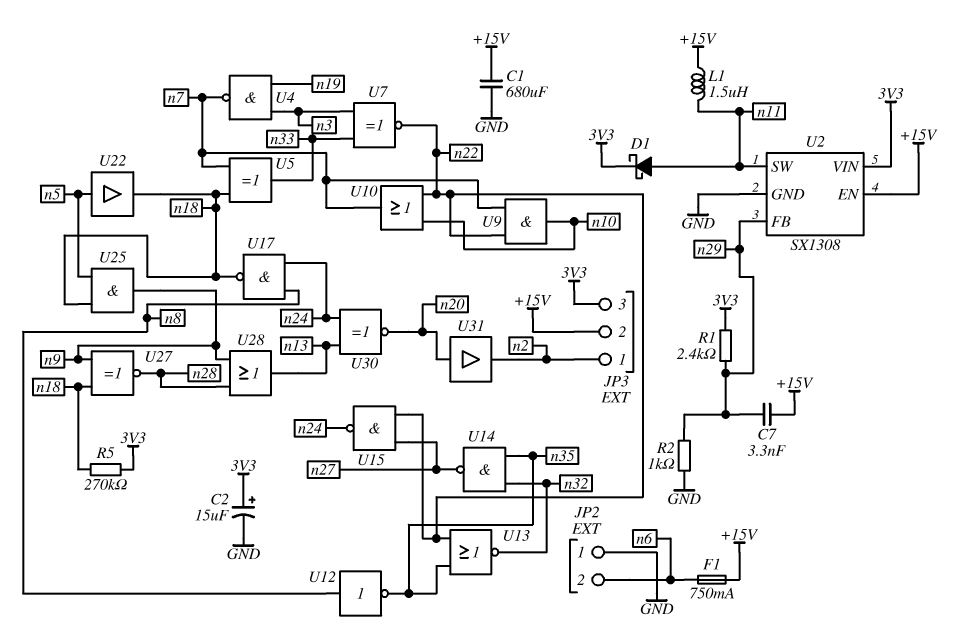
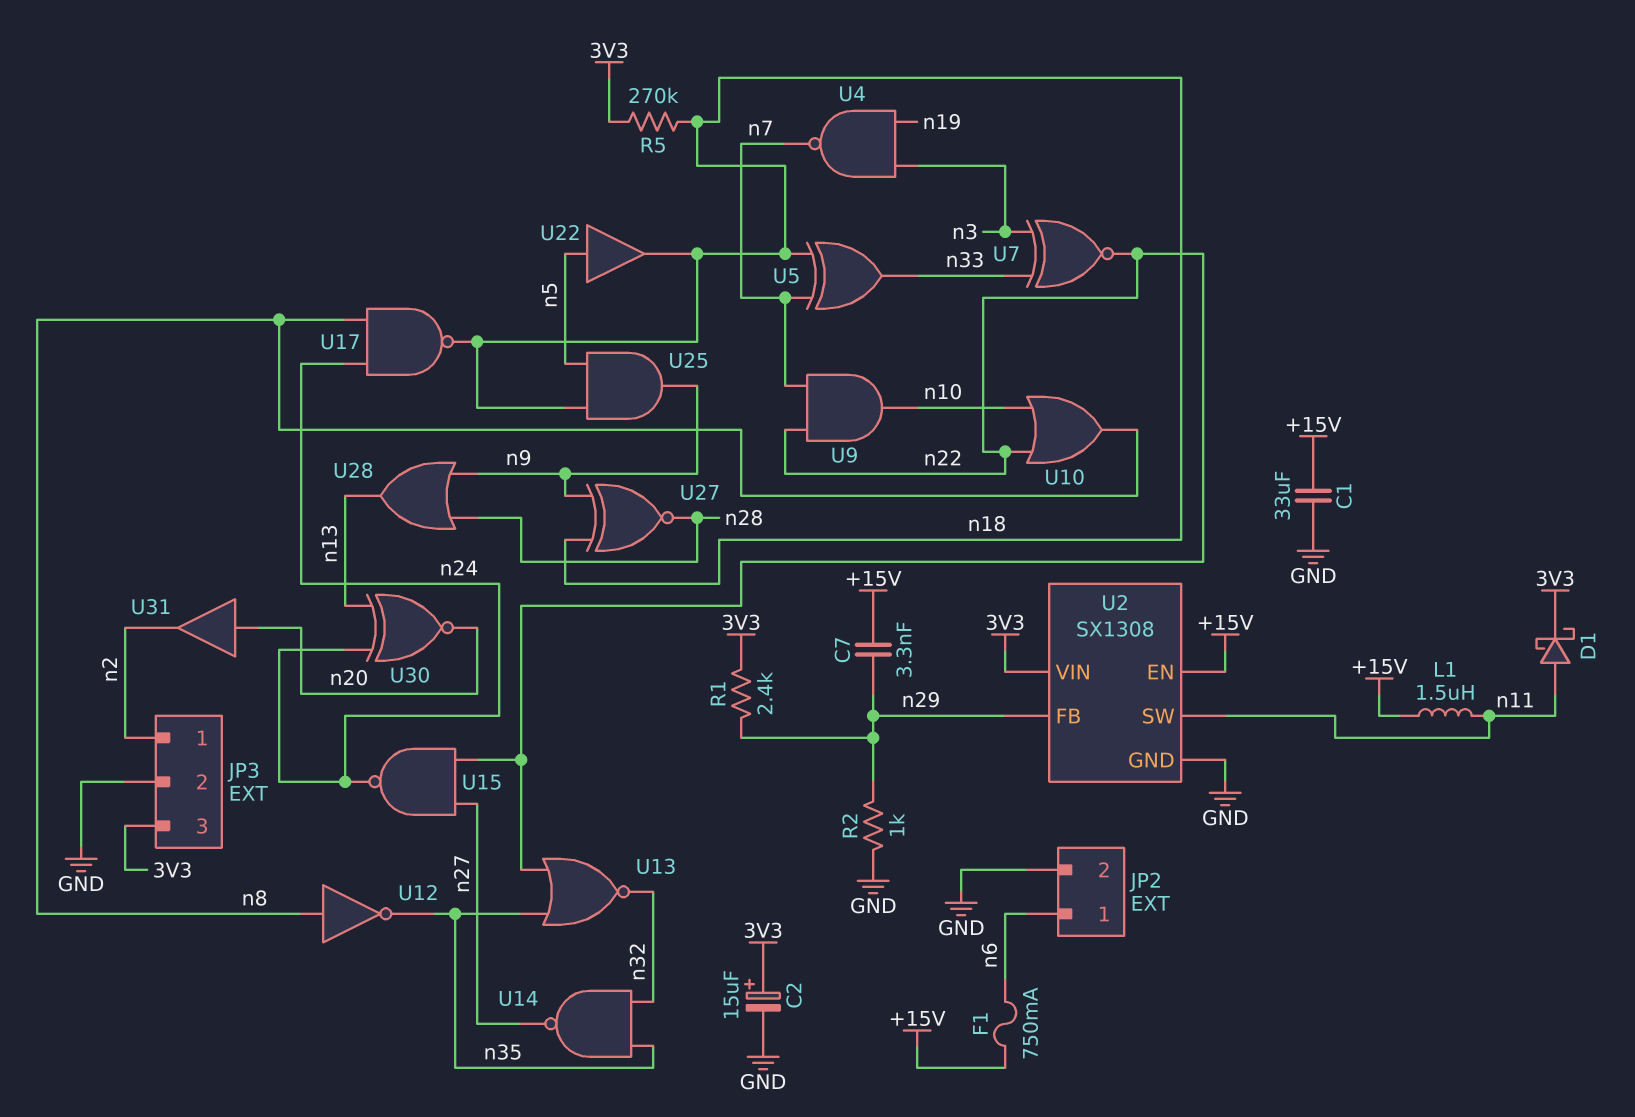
C1: 680uF (+15V, GND) -> 33uF (+15V, GND)
JP2 pin 1: GND -> n6
JP2 pin 2: n6 -> GND
JP3 pin 2: +15V -> GND
U10: OR (in n10, in n22, out n7) -> OR (in n10, in n22, out n8)

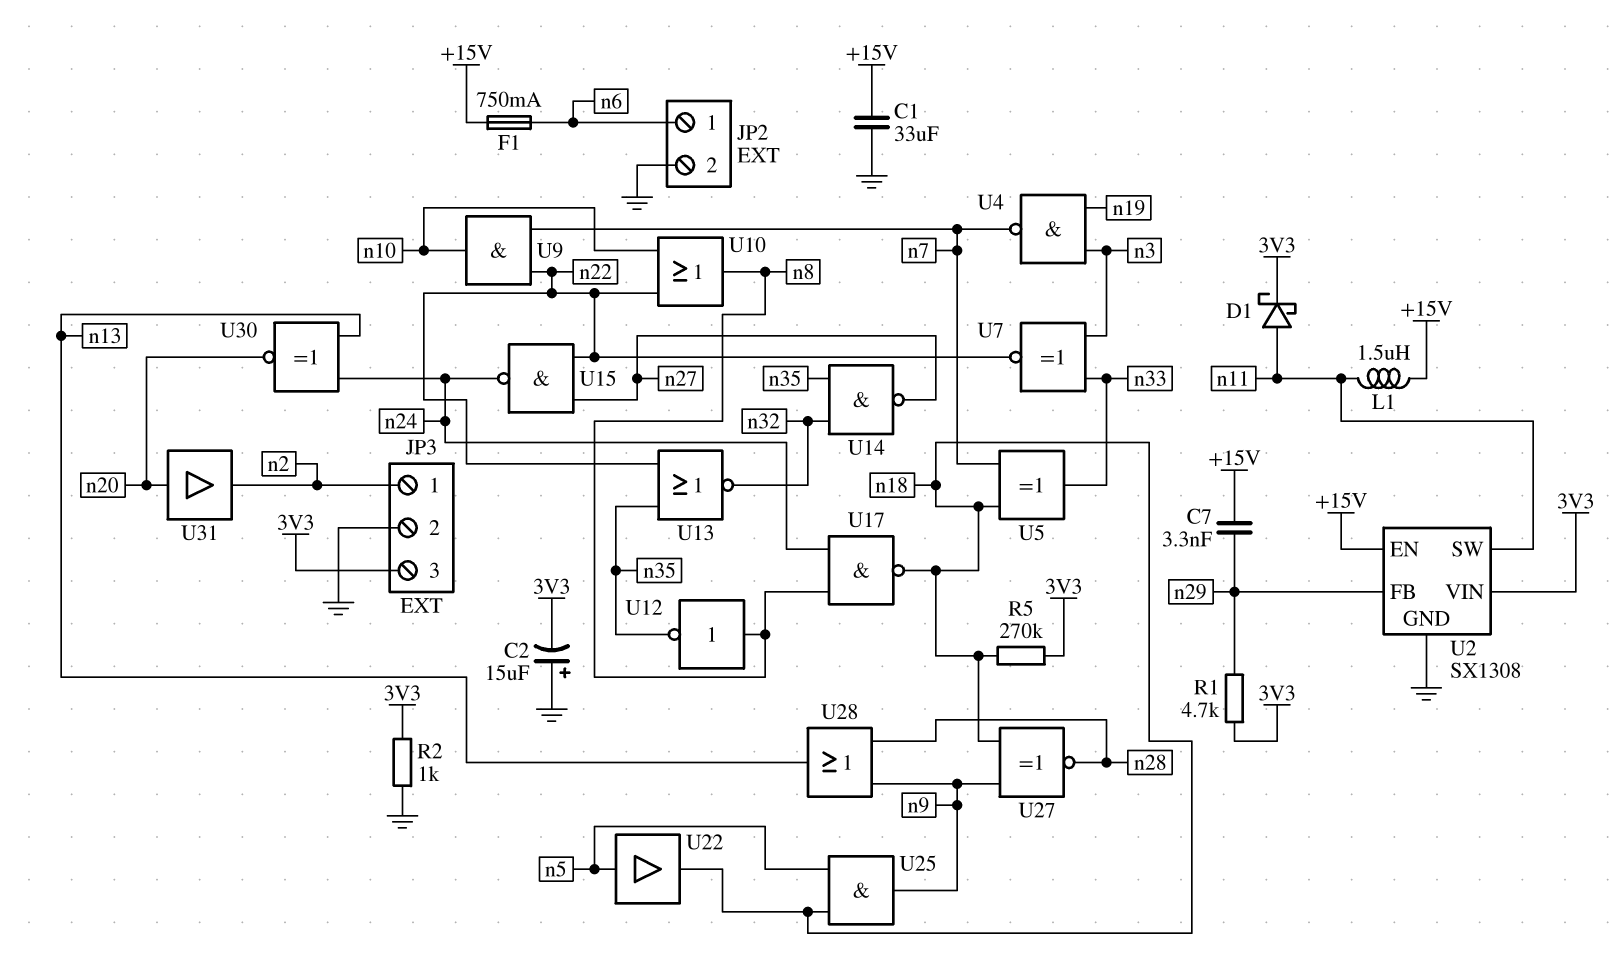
C2: 15uF (plus 3V3, minus GND) -> 15uF (plus GND, minus 3V3)
R1: 2.4k (3V3, n29) -> 4.7k (3V3, n29)
R2: 1k (GND, n29) -> 1k (3V3, GND)

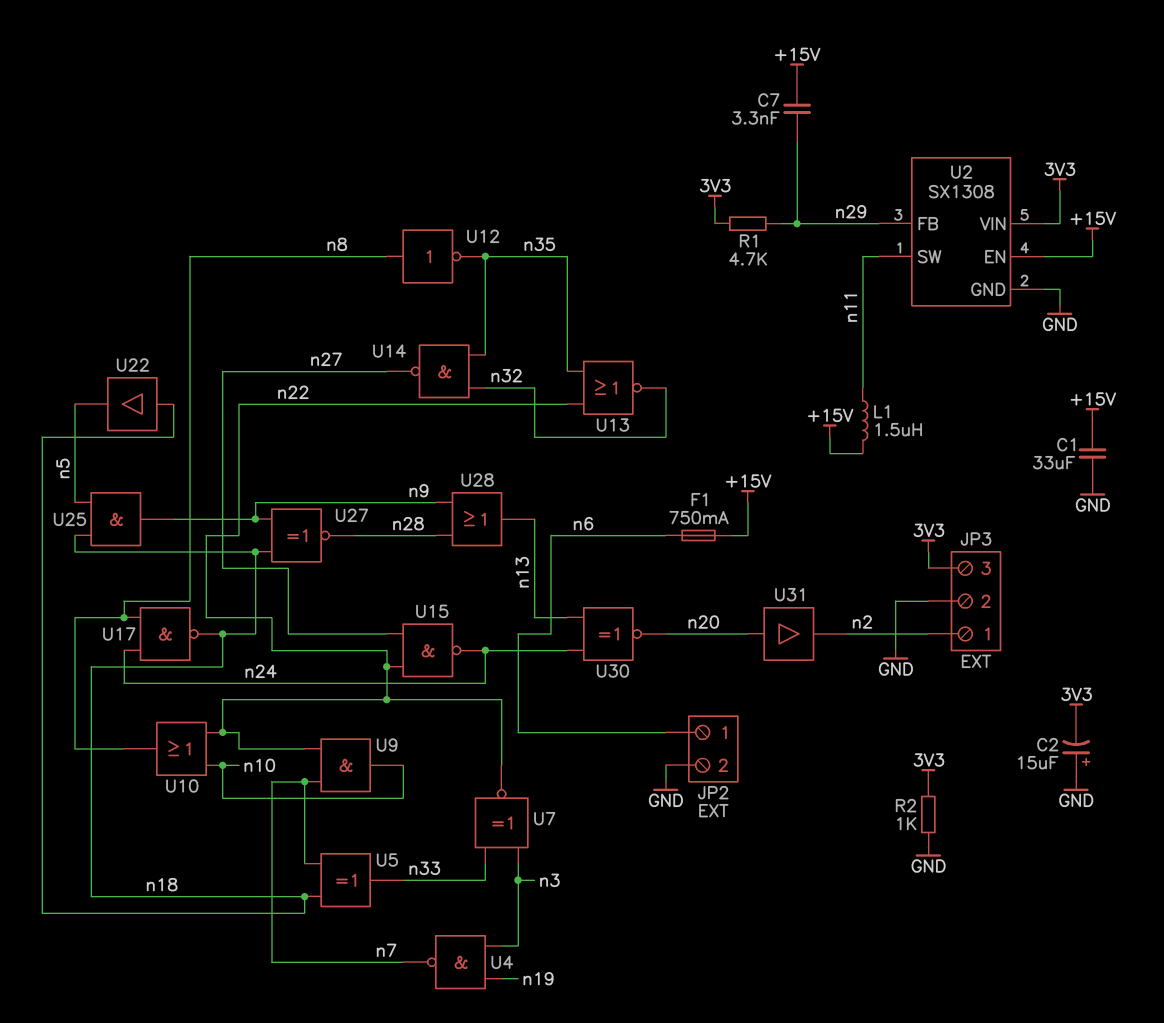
D1: schottky (A n11, K 3V3) -> none
R5: 270k (3V3, n18) -> none
U22: buffer (in n5, out n18) -> buffer (in n18, out n5)

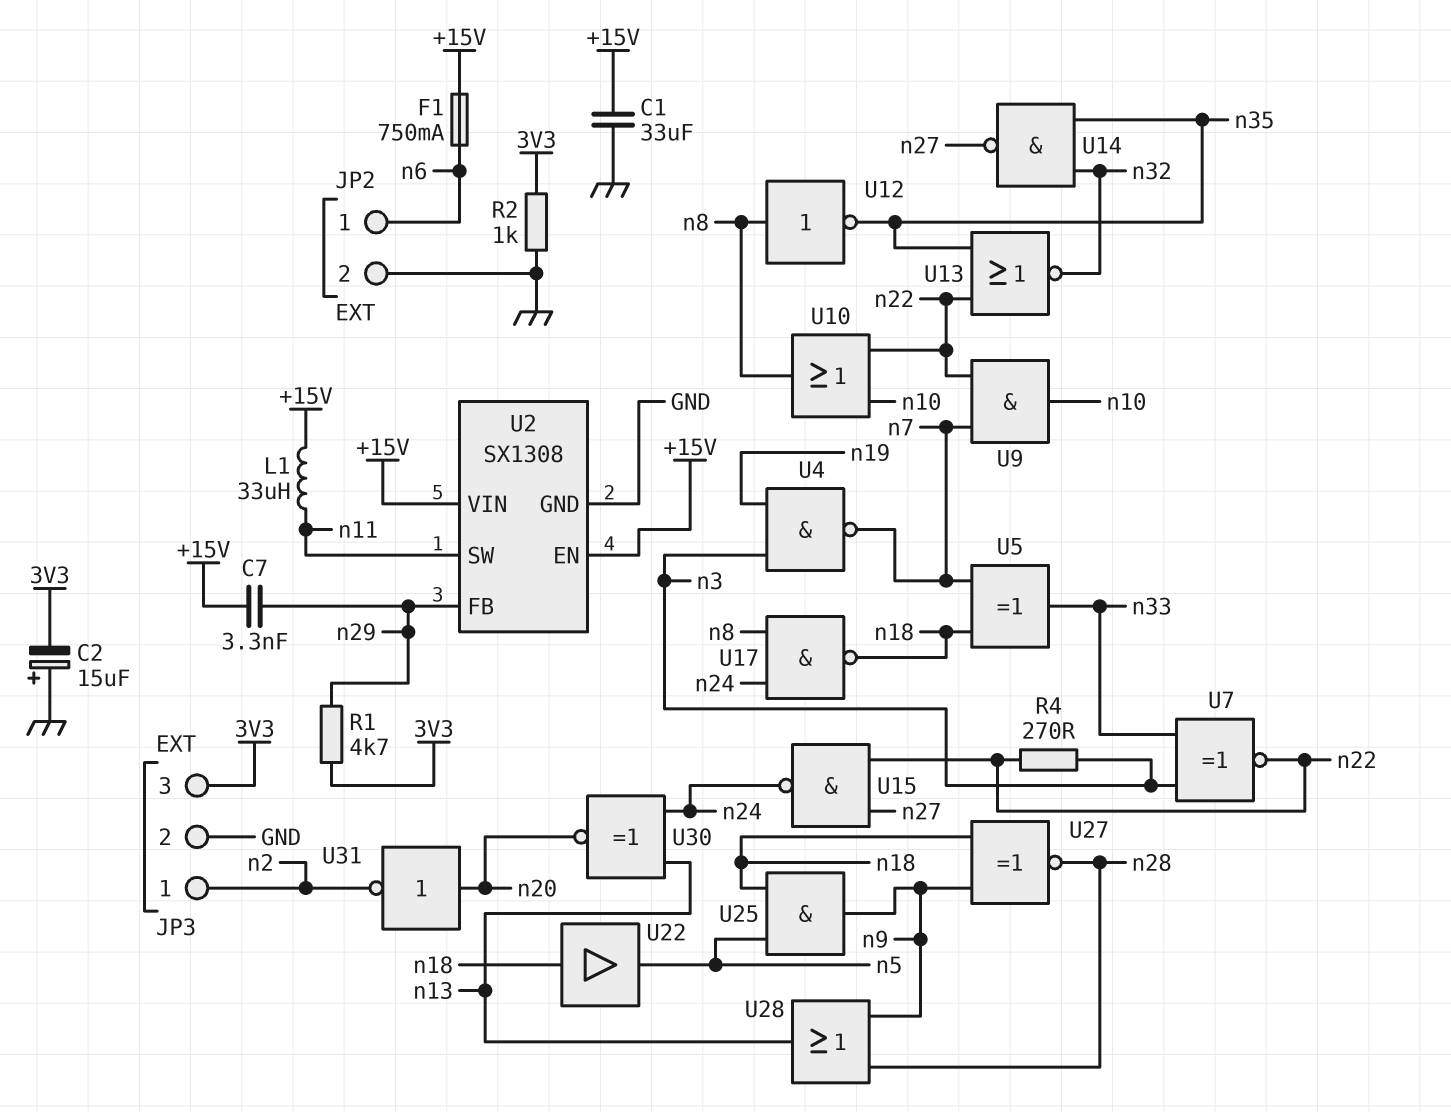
L1: 1.5uH (+15V, n11) -> 33uH (+15V, n11)
R4: none -> 270 (n3, n22)
U2 pin VIN: 3V3 -> +15V
U31: buffer (in n20, out n2) -> NOT (in n20, out n2)

